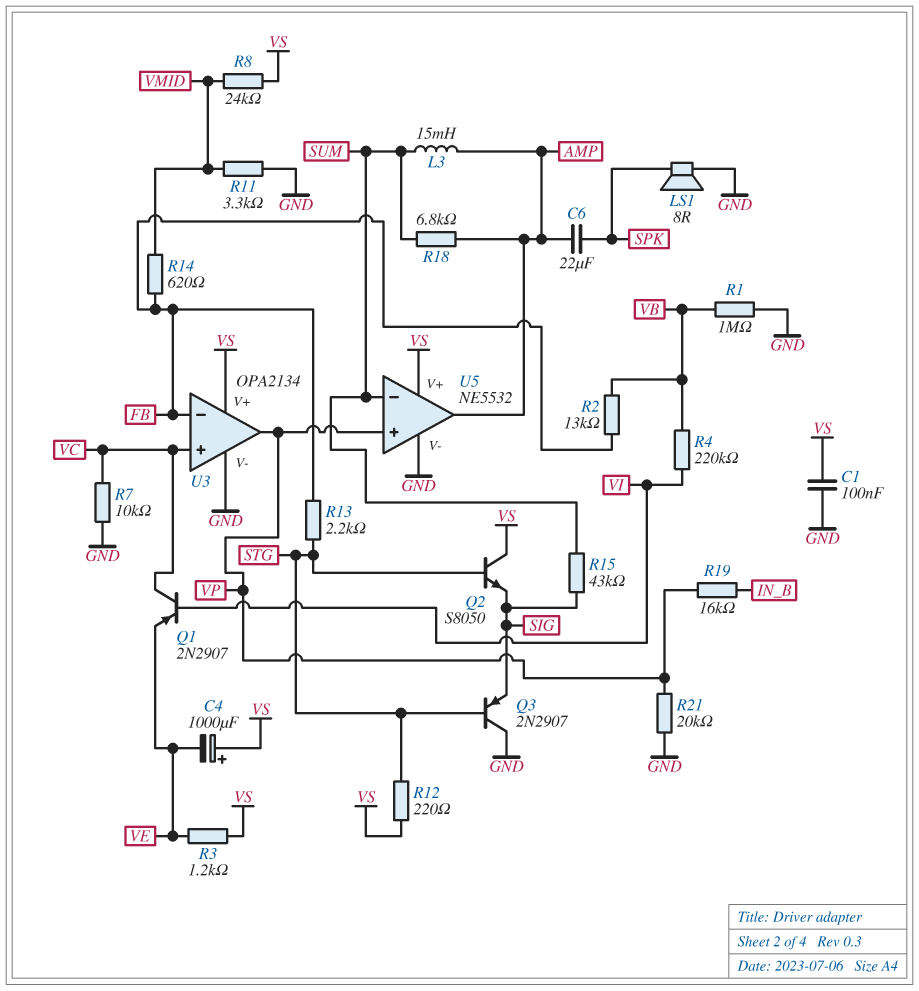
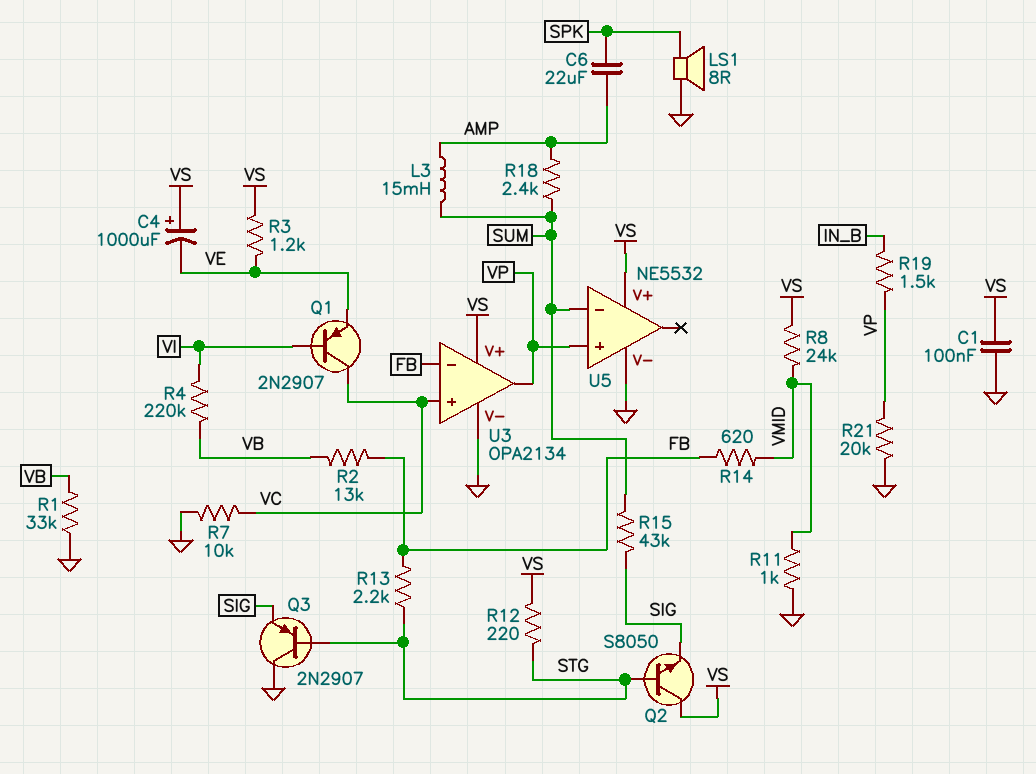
R1: 1M (GND, VB) -> 33k (GND, VB)
R11: 3.3k (GND, VMID) -> 1k (GND, VMID)
R18: 6.8k (AMP, SUM) -> 2.4k (AMP, SUM)
R19: 16k (IN_B, VP) -> 1.5k (IN_B, VP)
U5 pin out: AMP -> none

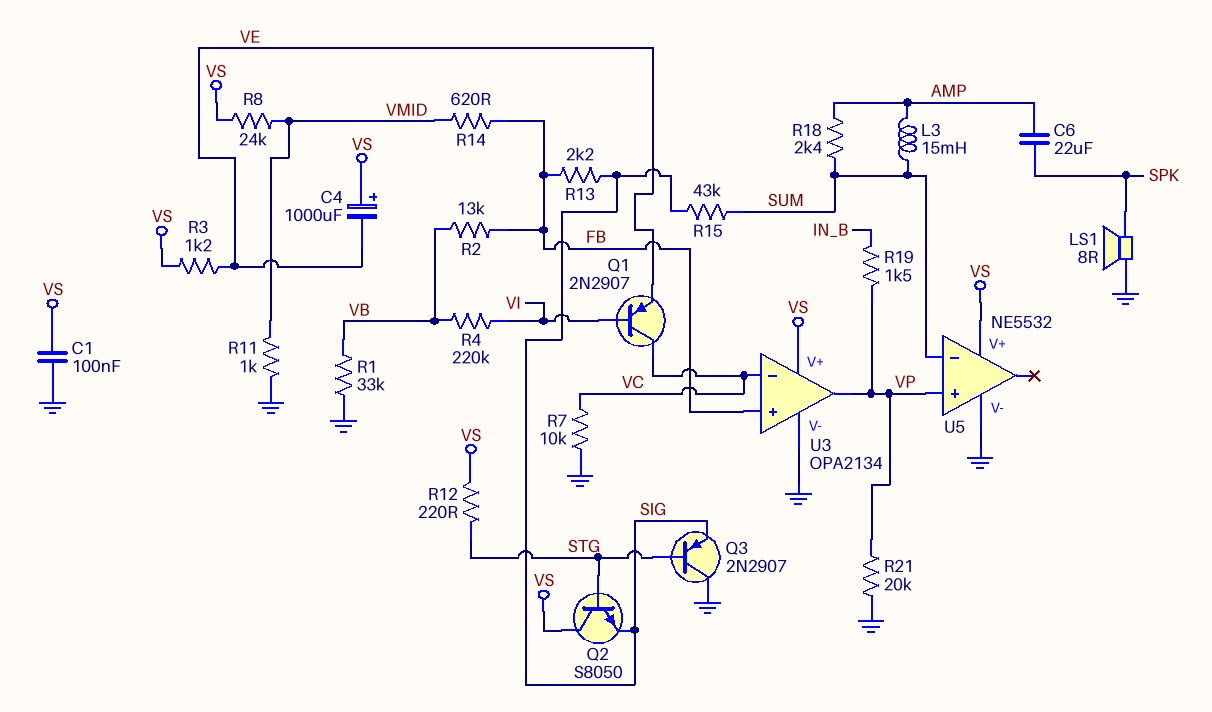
R13: 2.2k (FB, STG) -> 2.2k (FB, SIG)
U3 pin in+: VC -> FB
U3 pin in-: FB -> VC

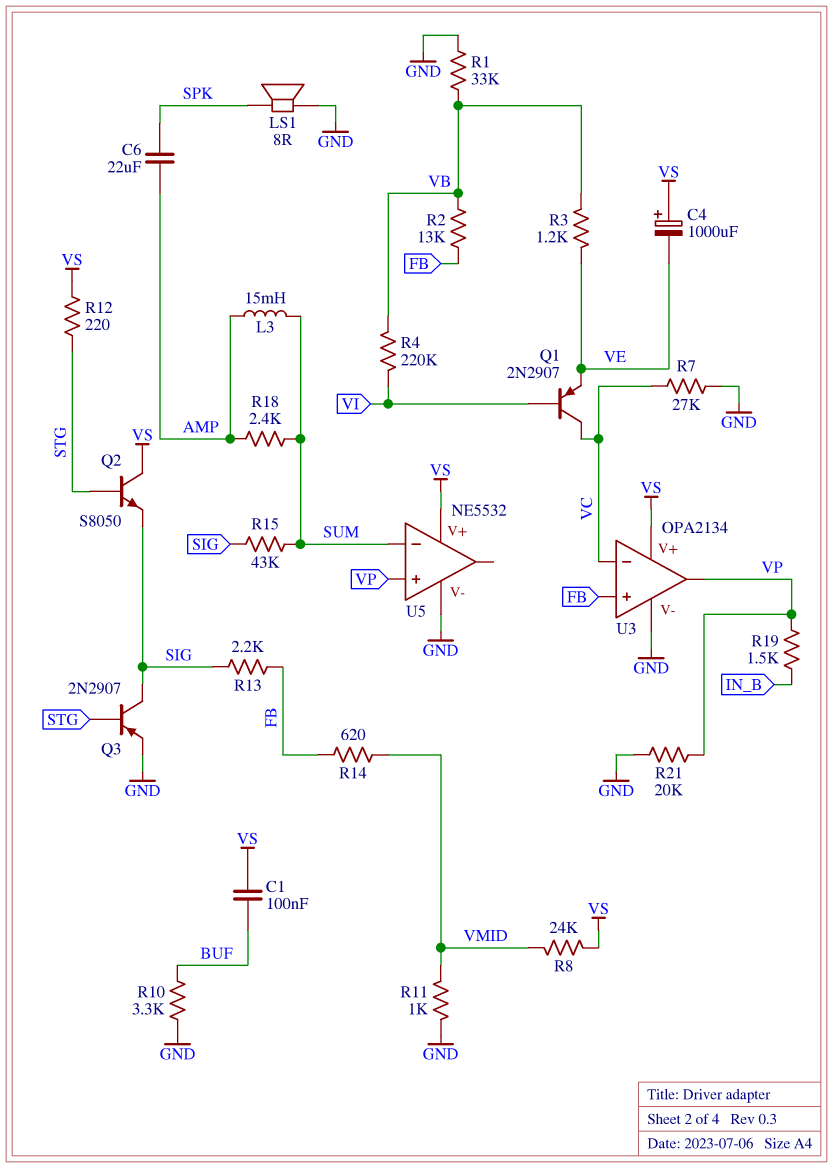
C1: 100nF (GND, VS) -> 100nF (BUF, VS)
Q3: PNP 2N2907 (B STG, C GND, E SIG) -> PNP 2N2907 (B STG, C SIG, E GND)
R3: 1.2k (VE, VS) -> 1.2k (VB, VE)
R7: 10k (GND, VC) -> 27k (GND, VC)
R10: none -> 3.3k (BUF, GND)

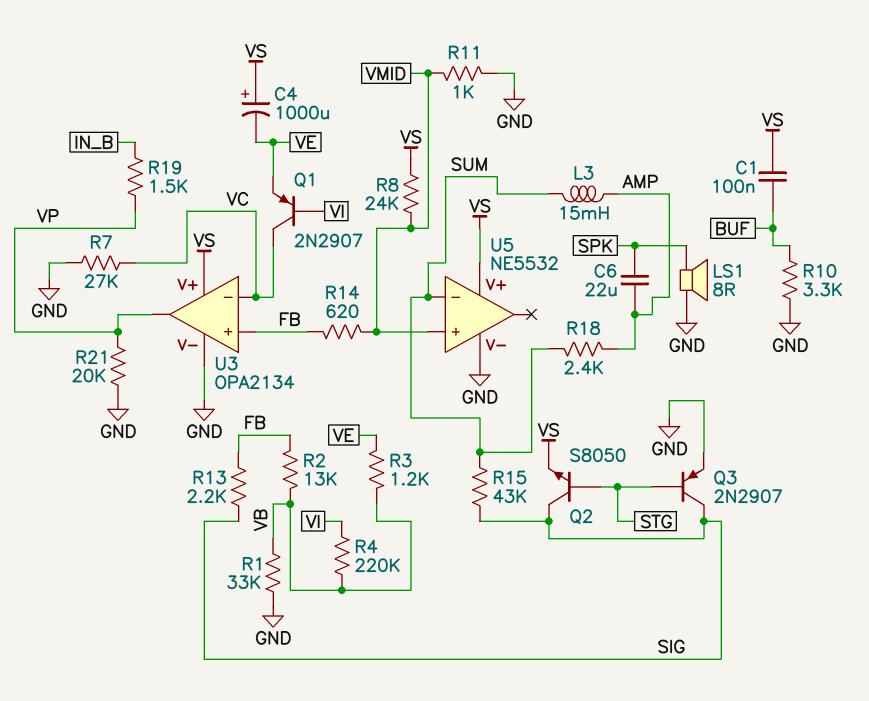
Q2: NPN S8050 (B STG, C VS, E SIG) -> NPN S8050 (B STG, C SIG, E VS)
R12: 220 (STG, VS) -> none
U5 pin in+: VP -> VMID

